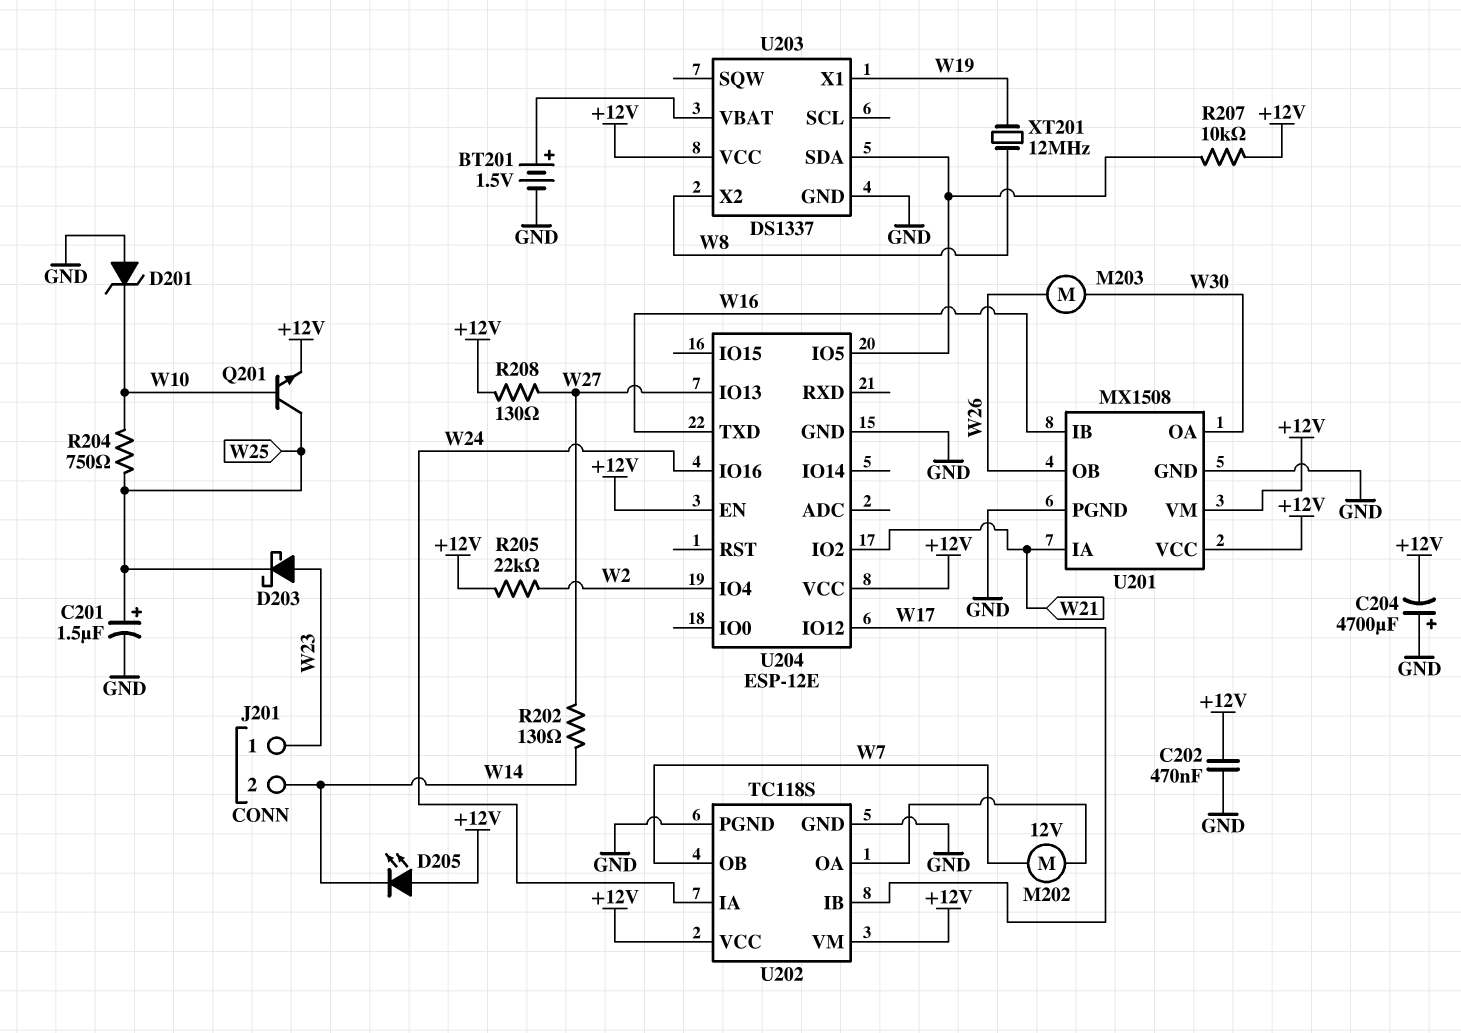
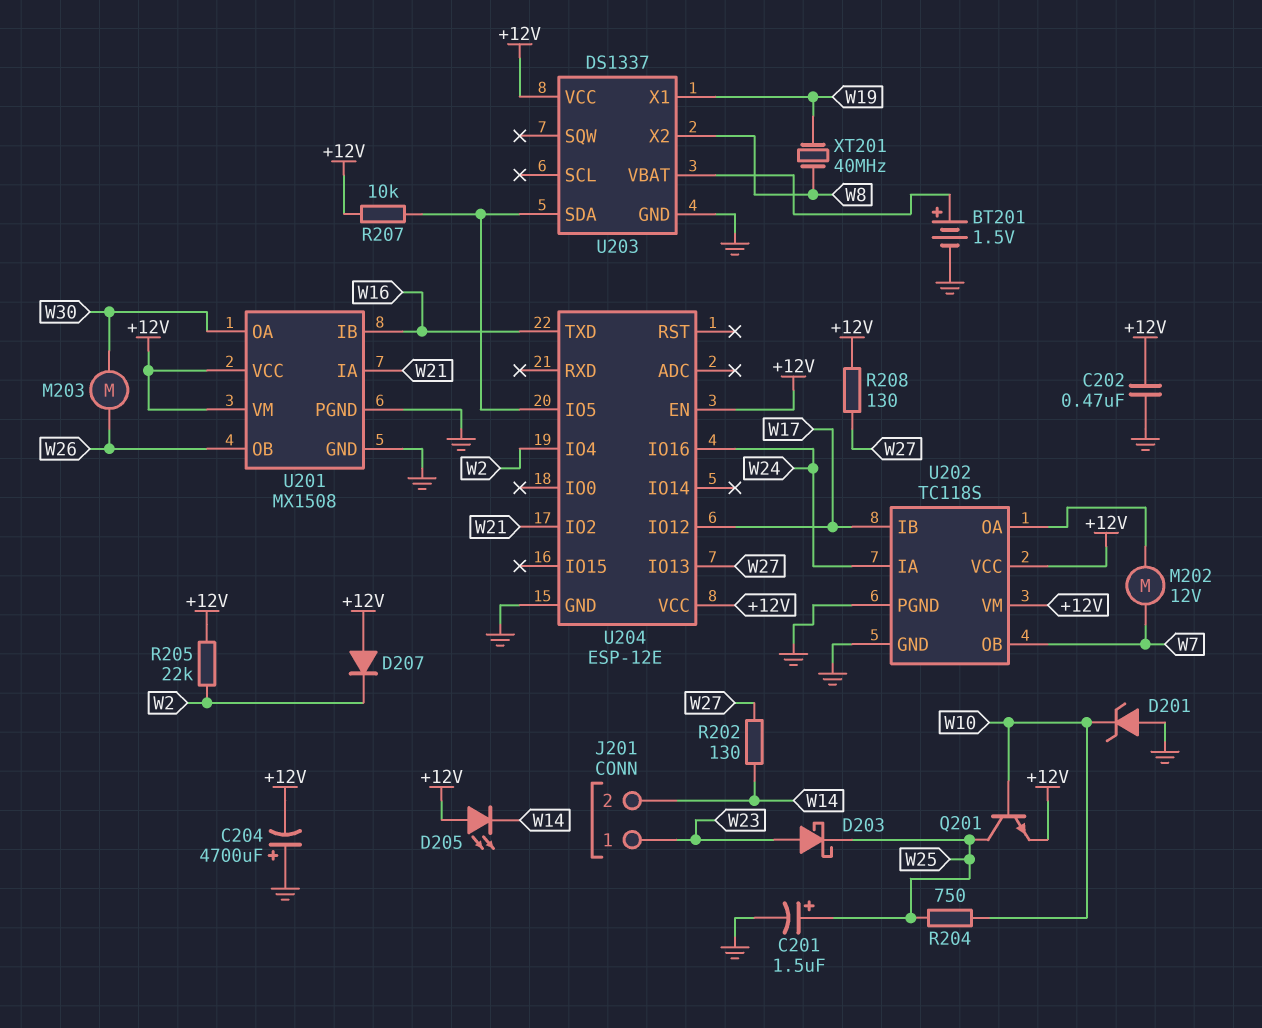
D207: none -> diode (A +12V, K W2)
XT201: 12MHz (W8, W19) -> 40MHz (W8, W19)

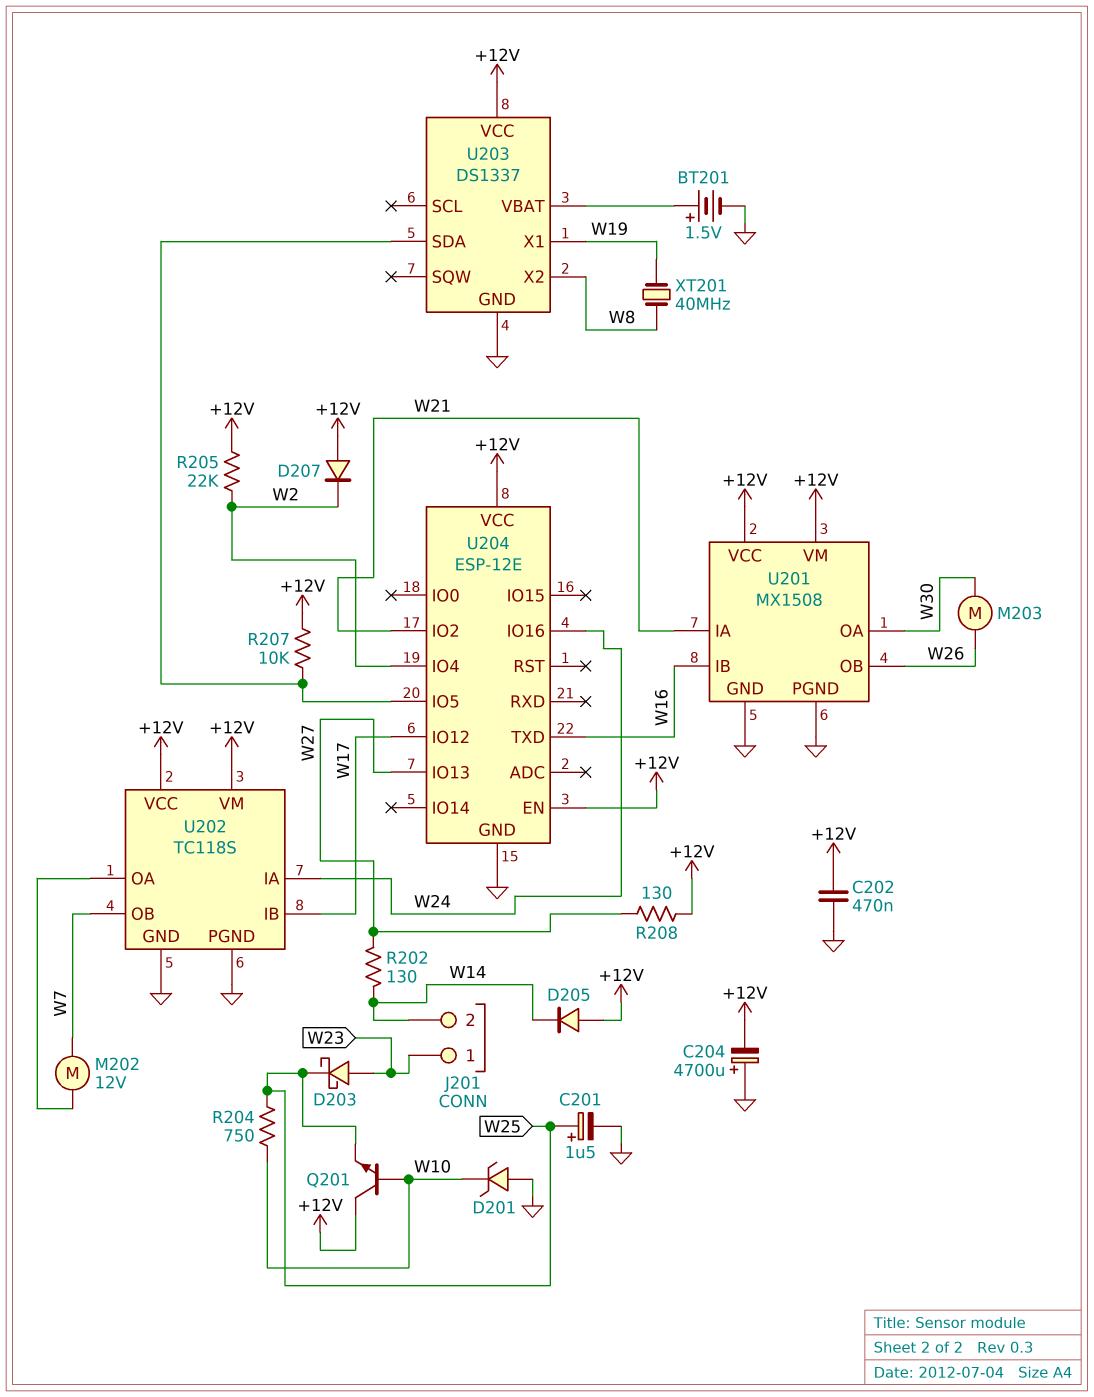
D205: LED (A +12V, K W14) -> diode (A +12V, K W14)
Q201: NPN (B W10, C W25, E +12V) -> NPN (B W10, C +12V, E W25)

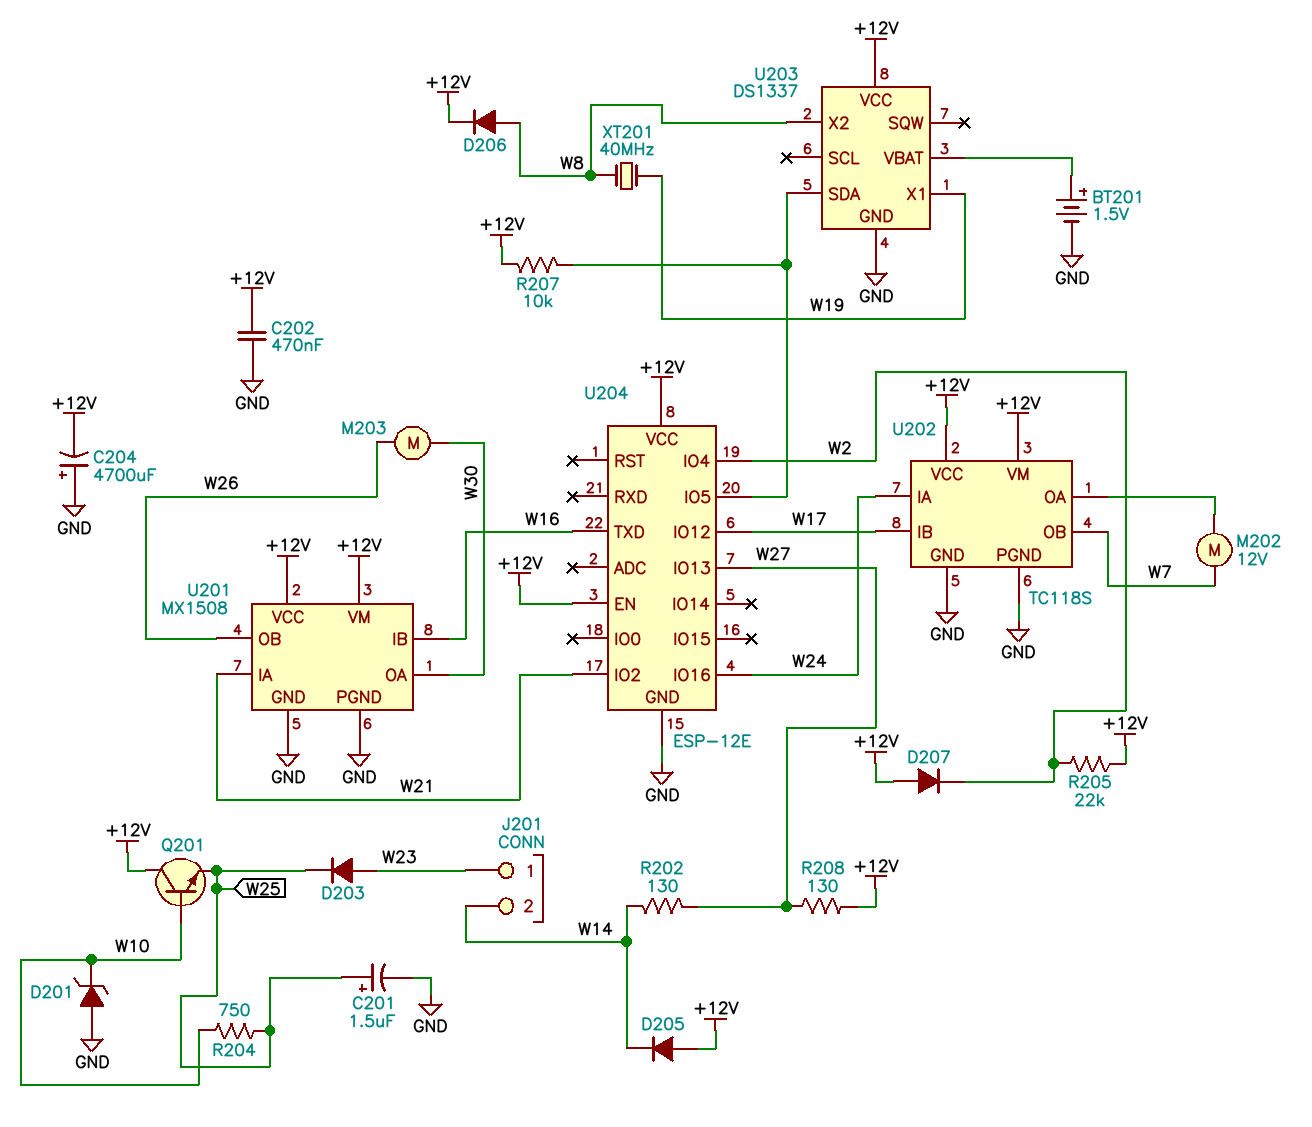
D203: schottky (A W23, K W25) -> diode (A W23, K W25)
D206: none -> diode (A W8, K +12V)

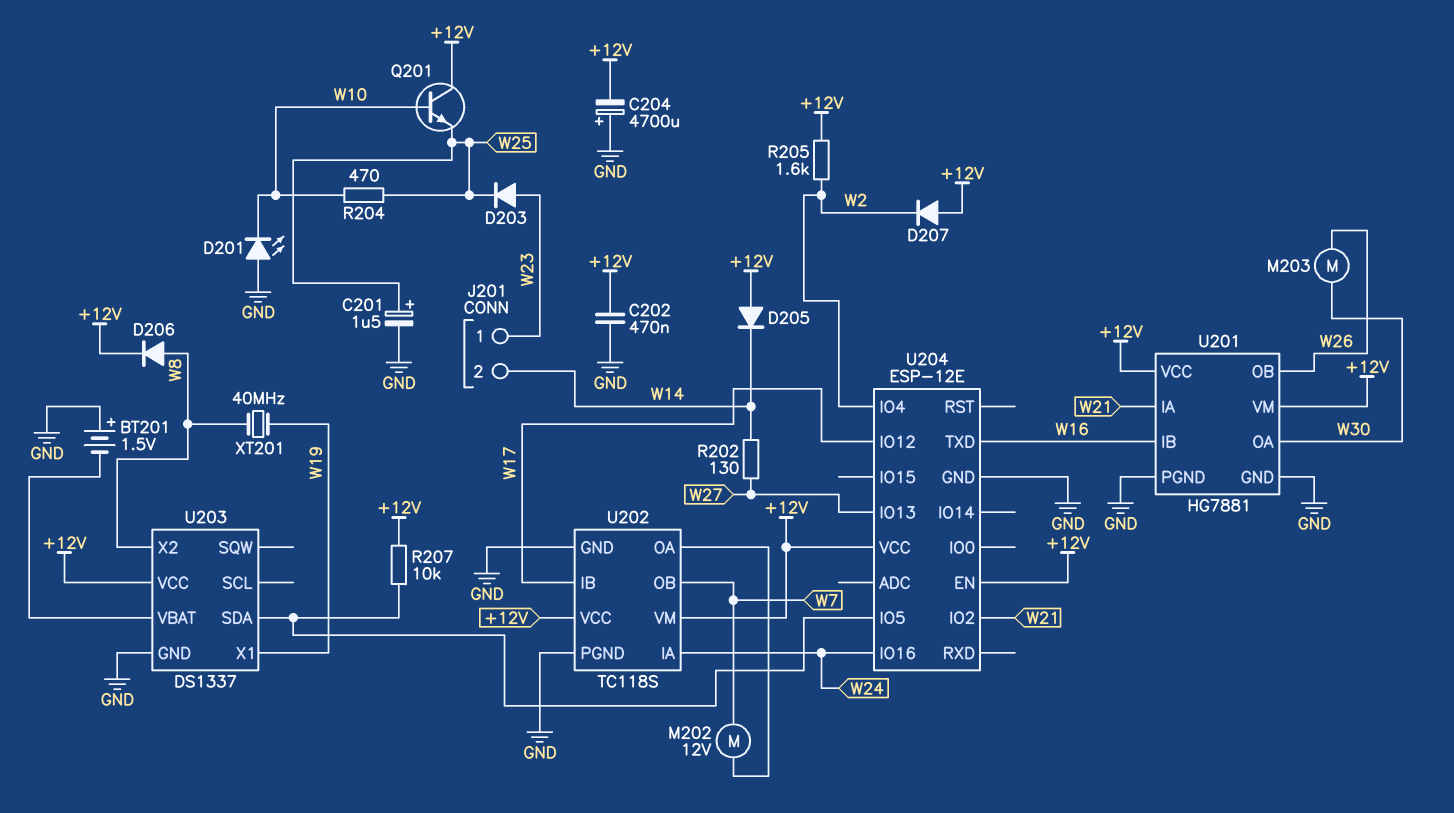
BT201: 1.5V (plus U203/VBAT, minus GND) -> 1.5V (plus GND, minus U203/VBAT)
D201: zener (A GND, K W10) -> LED (A GND, K W10)
R204: 750 (W10, W25) -> 470 (W10, W25)
R205: 22k (+12V, W2) -> 1.6k (+12V, W2)
R208: 130 (+12V, W27) -> none
U201: MX1508 -> HG7881

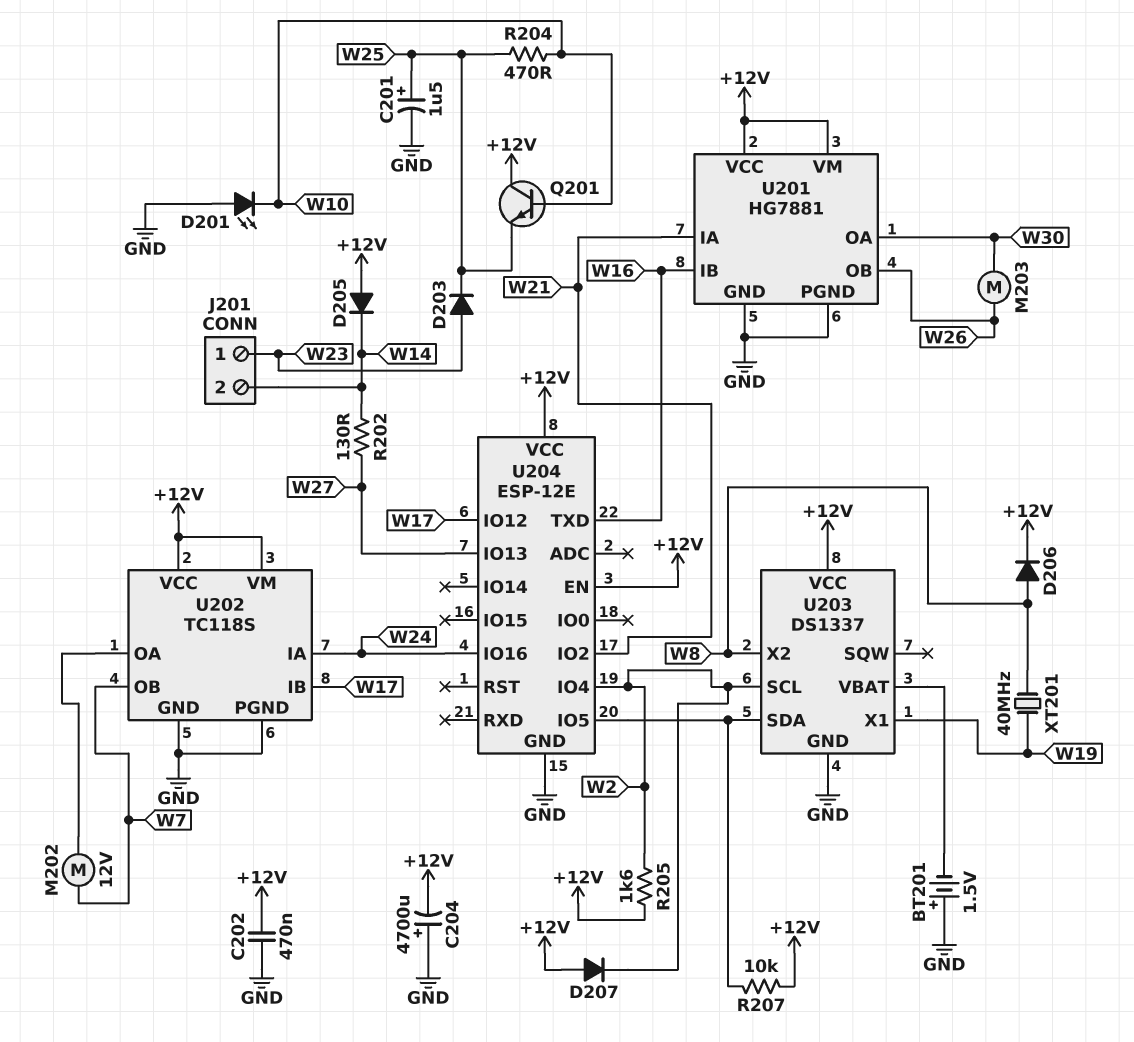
U203 pin SCL: none -> W2

